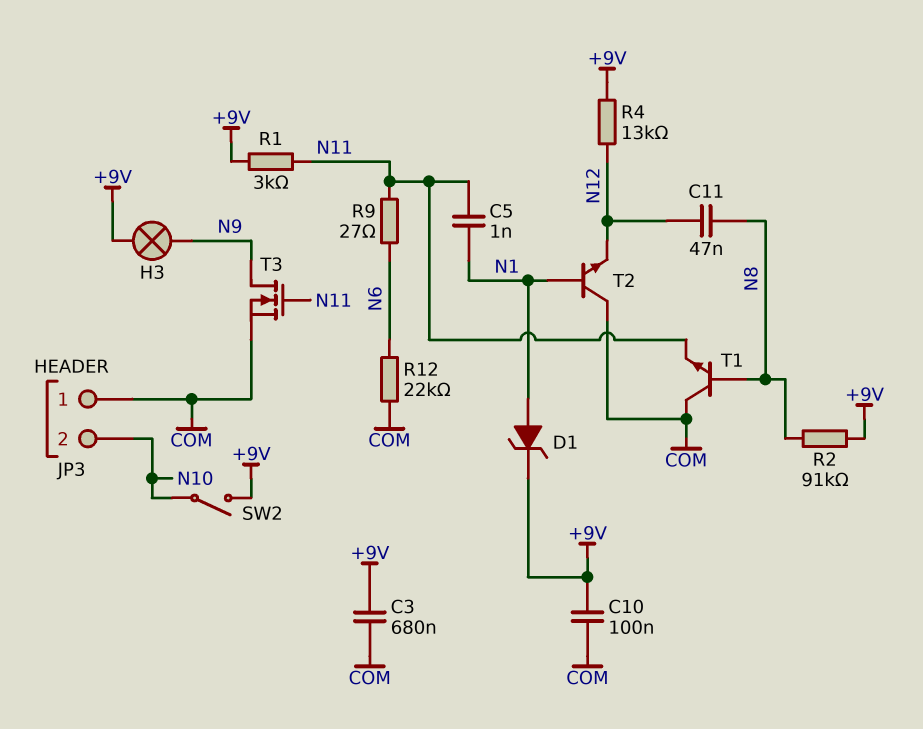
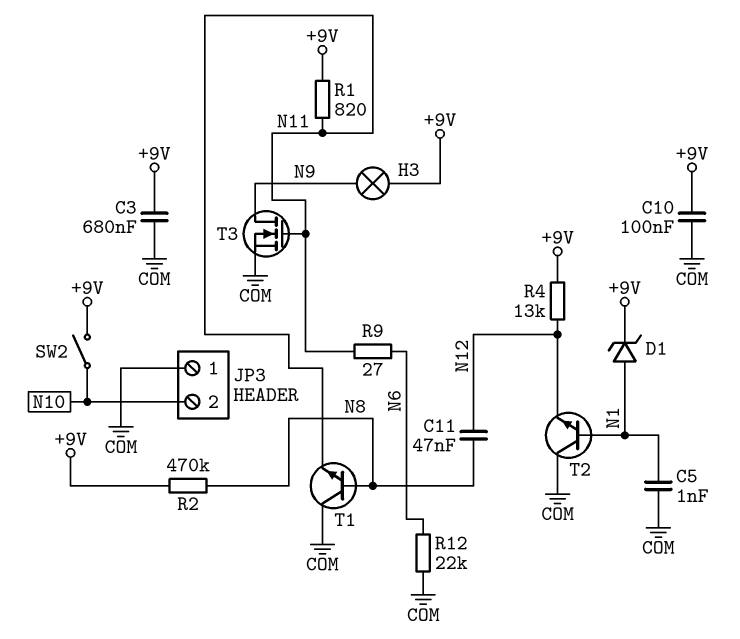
C5: 1nF (N1, N11) -> 1nF (COM, N1)
R1: 3k (+9V, N11) -> 820 (+9V, N11)
R2: 91k (+9V, N8) -> 470k (+9V, N8)

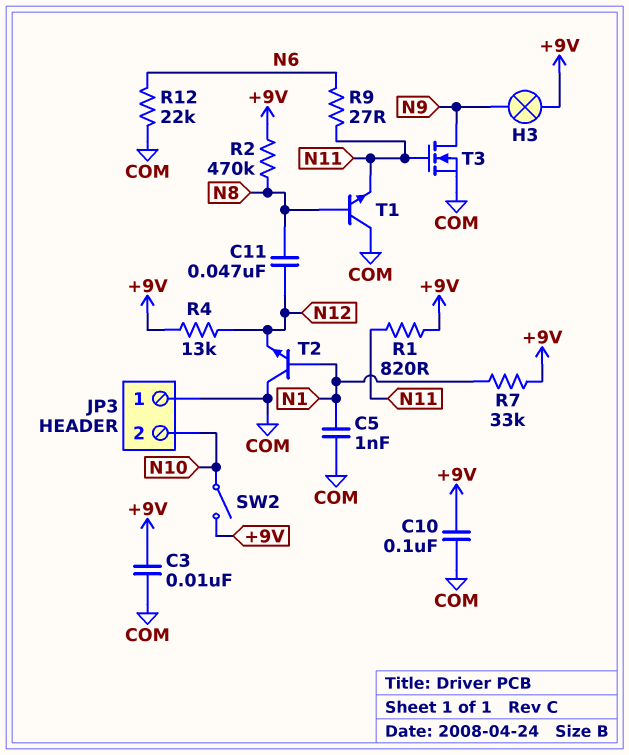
C3: 680nF (+9V, COM) -> 10nF (+9V, COM)
D1: zener (A N1, K +9V) -> none
R7: none -> 33k (+9V, N1)

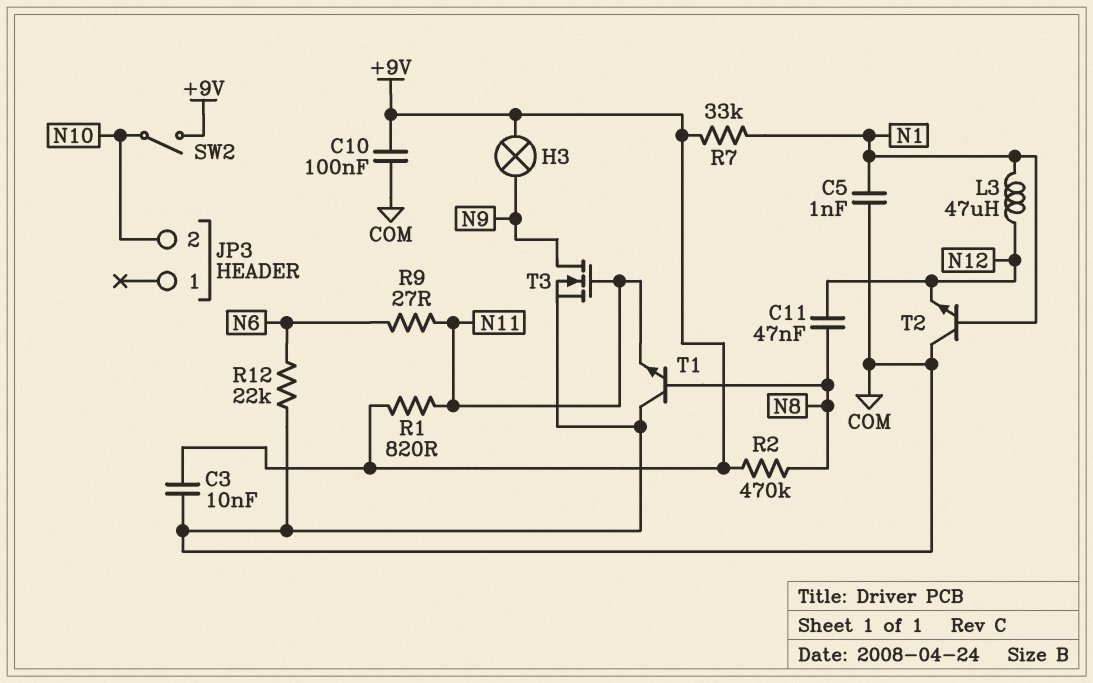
JP3 pin 1: COM -> none
L3: none -> 47uH (N1, N12)
R4: 13k (+9V, N12) -> none

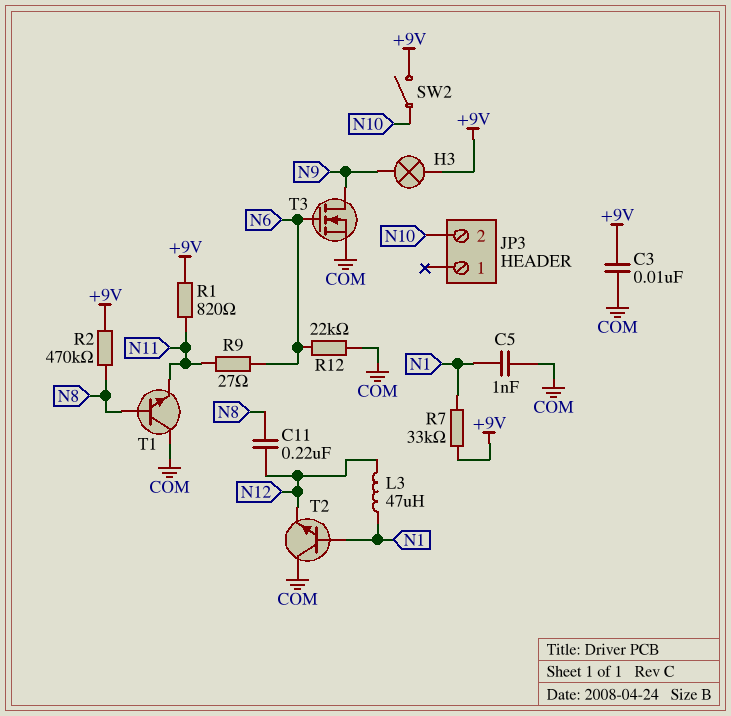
C10: 100nF (+9V, COM) -> none
C11: 47nF (N8, N12) -> 220nF (N8, N12)
T3: NMOS (G N11, D N9, S COM) -> NMOS (G N6, D N9, S COM)

